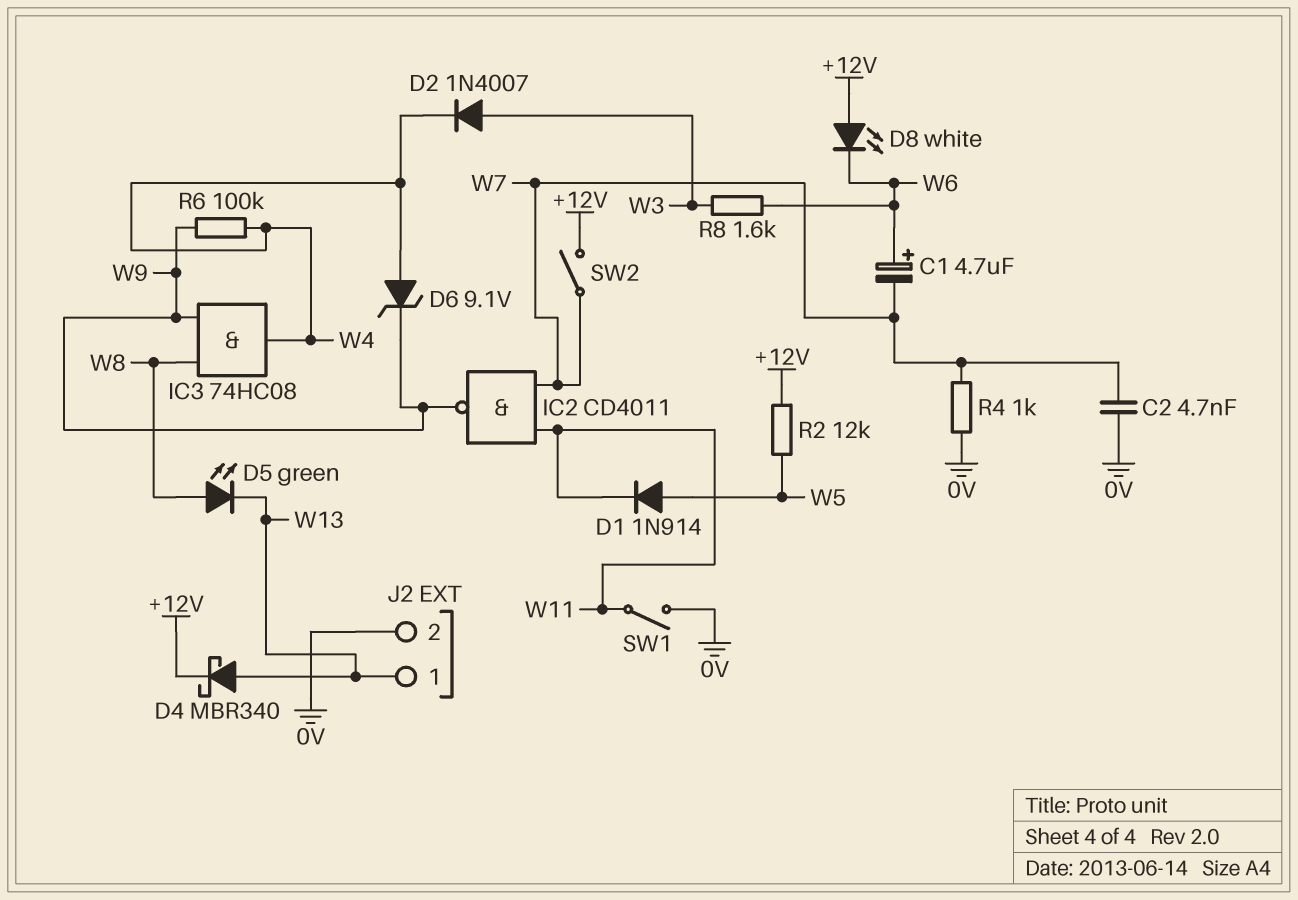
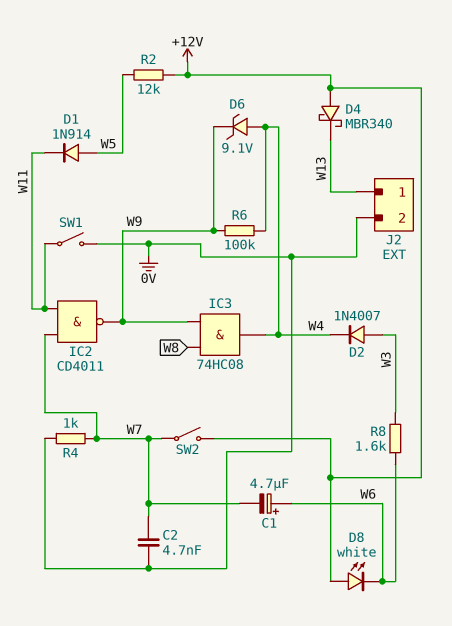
D4: schottky MBR340 (A W13, K +12V) -> schottky MBR340 (A +12V, K W13)
D5: LED green (A W8, K W13) -> none

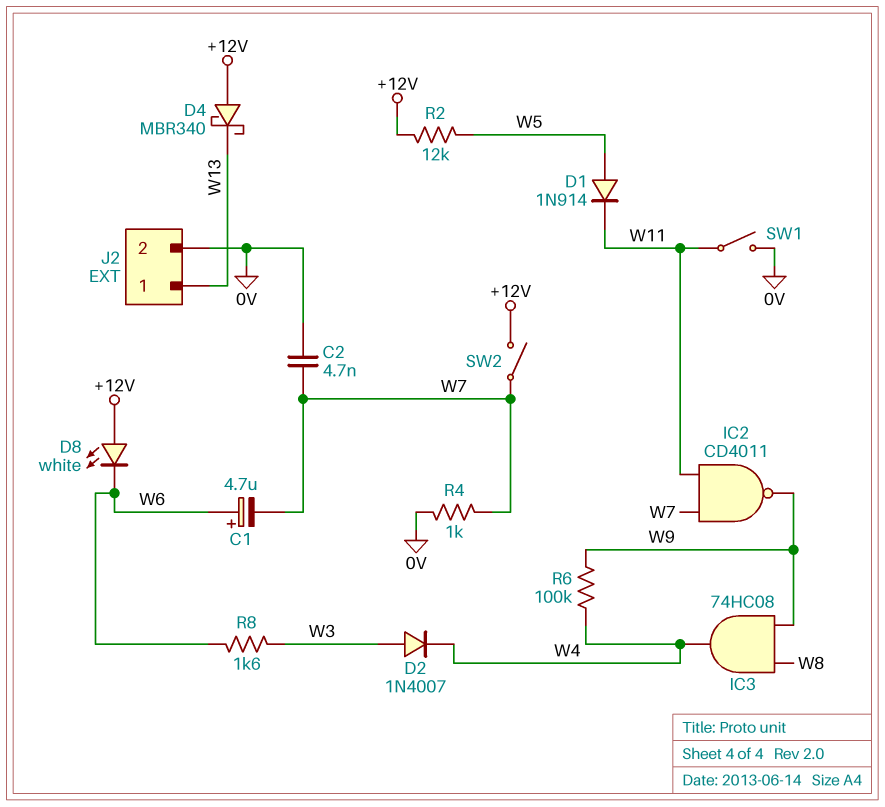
D6: zener 9.1V (A W4, K W9) -> none

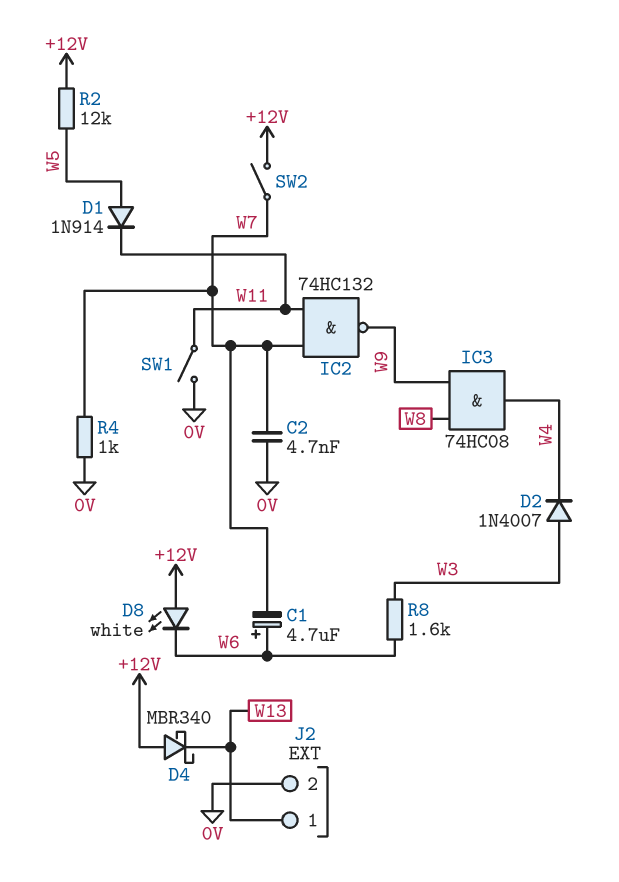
IC2: NAND CD4011 (in W7, in W11, out W9) -> NAND 74HC132 (in W7, in W11, out W9)
R6: 100k (W4, W9) -> none

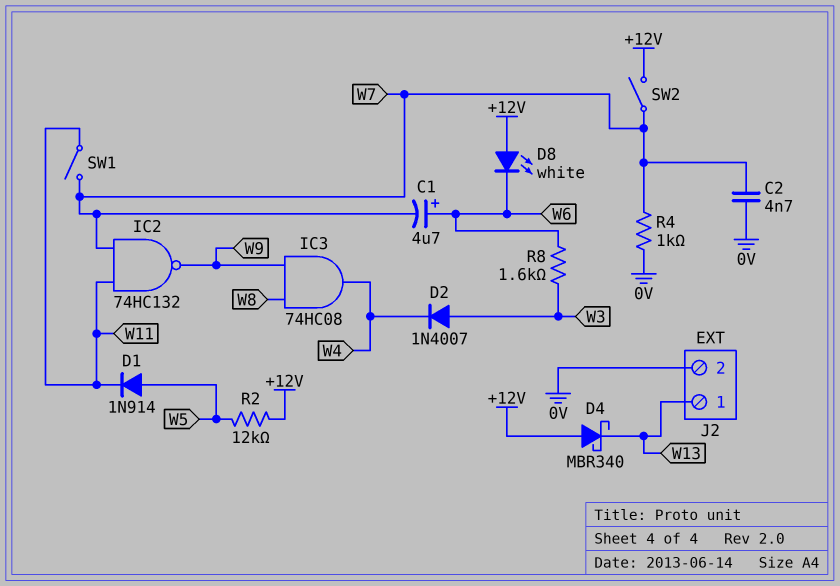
SW1: switch (0V, W11) -> switch (W7, W11)

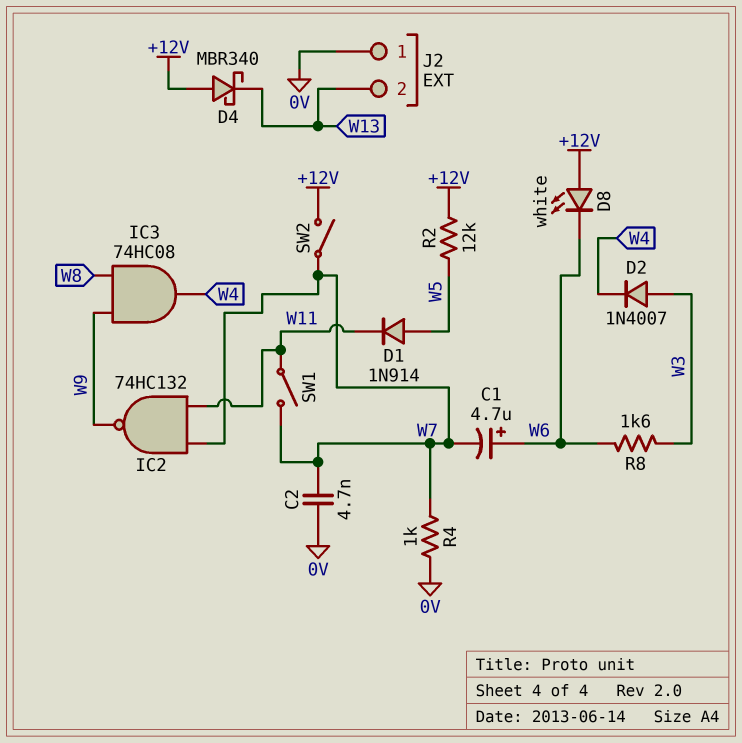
J2 pin 1: W13 -> 0V
J2 pin 2: 0V -> W13

